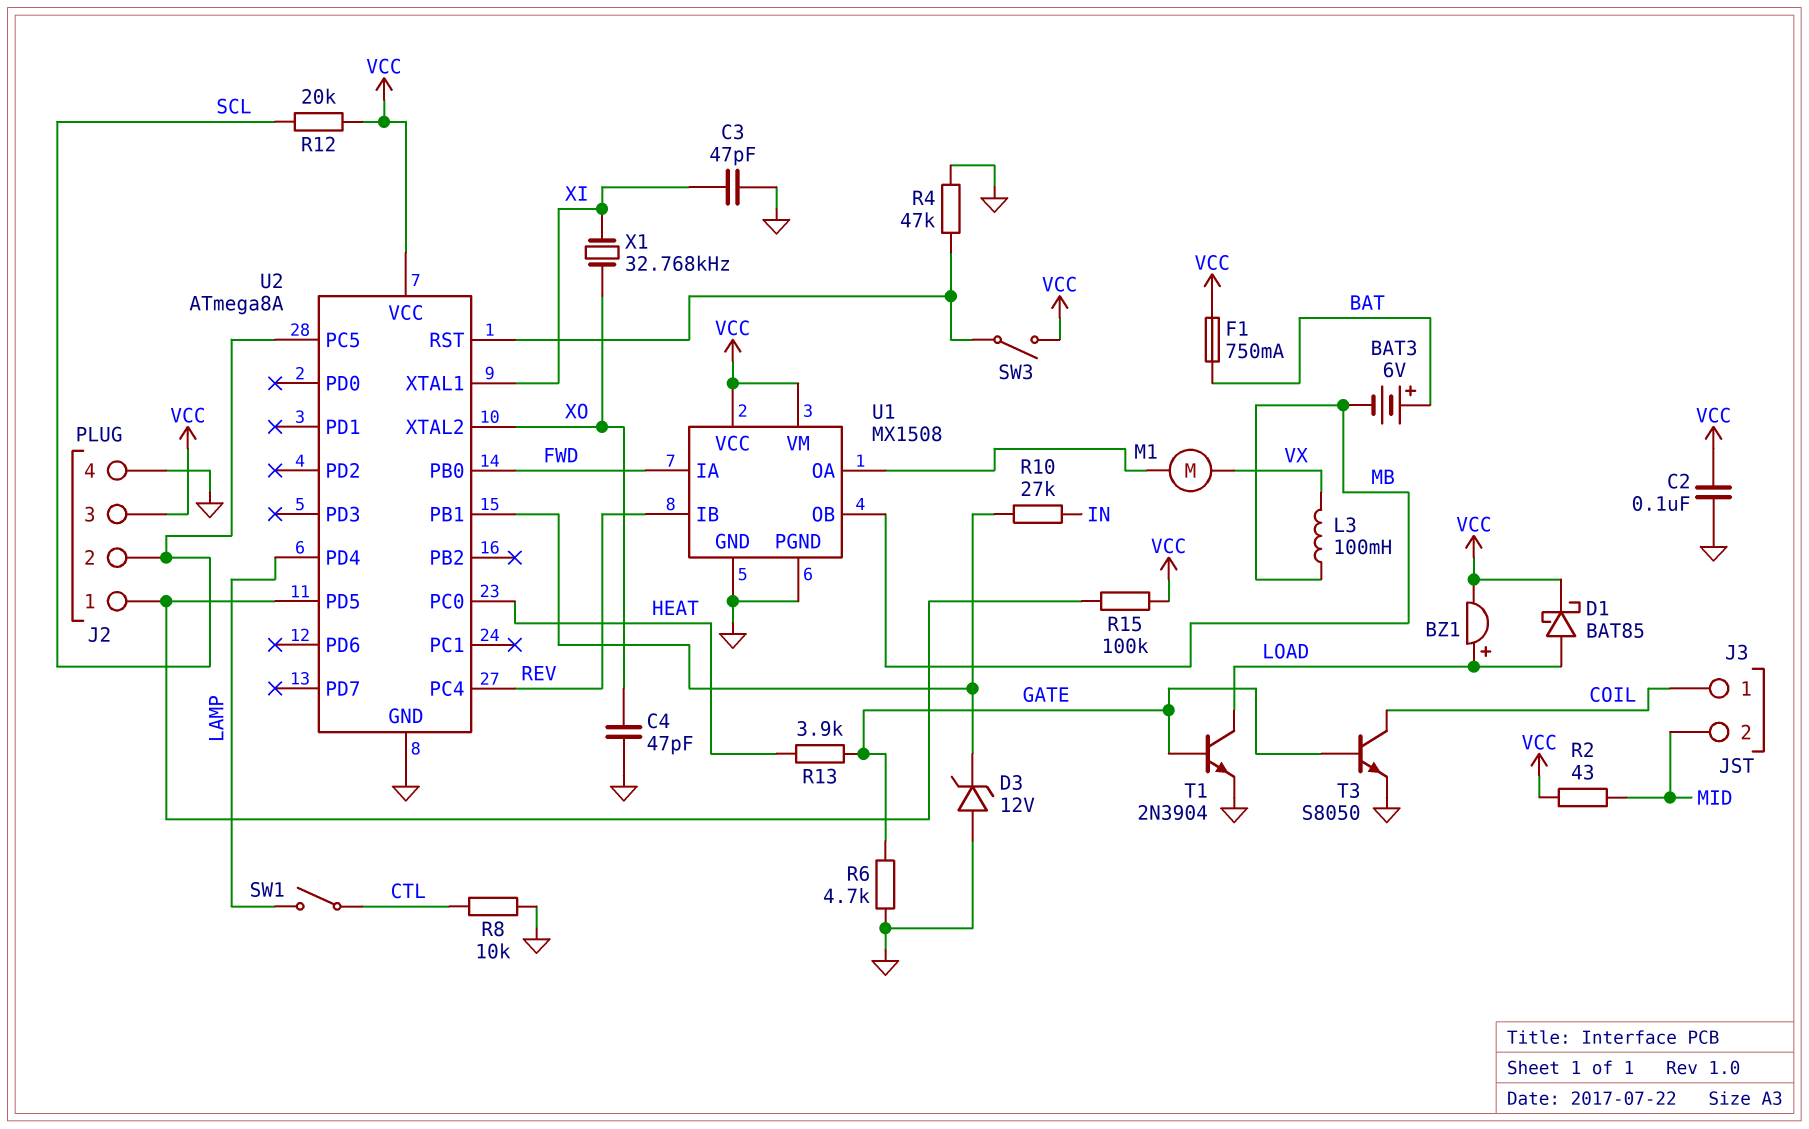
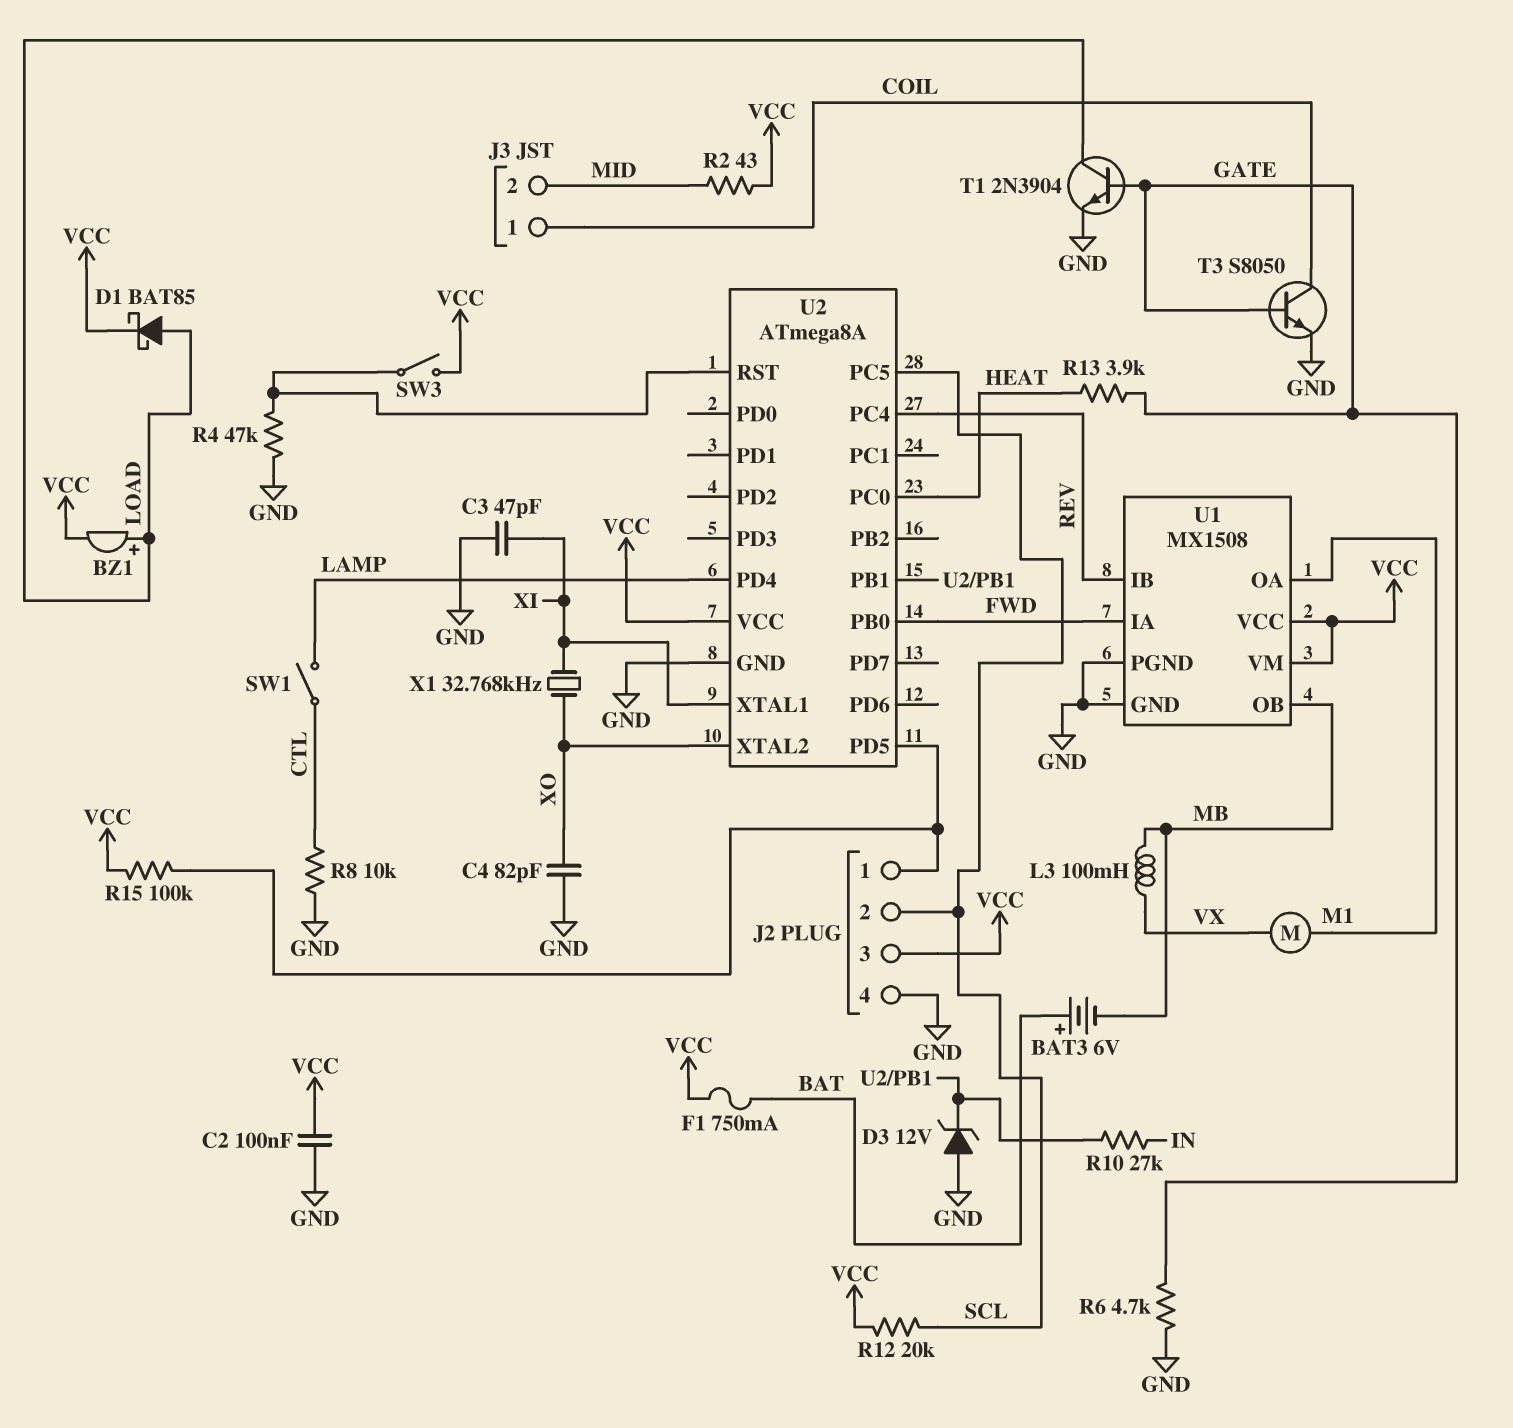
C4: 47pF (GND, XO) -> 82pF (GND, XO)

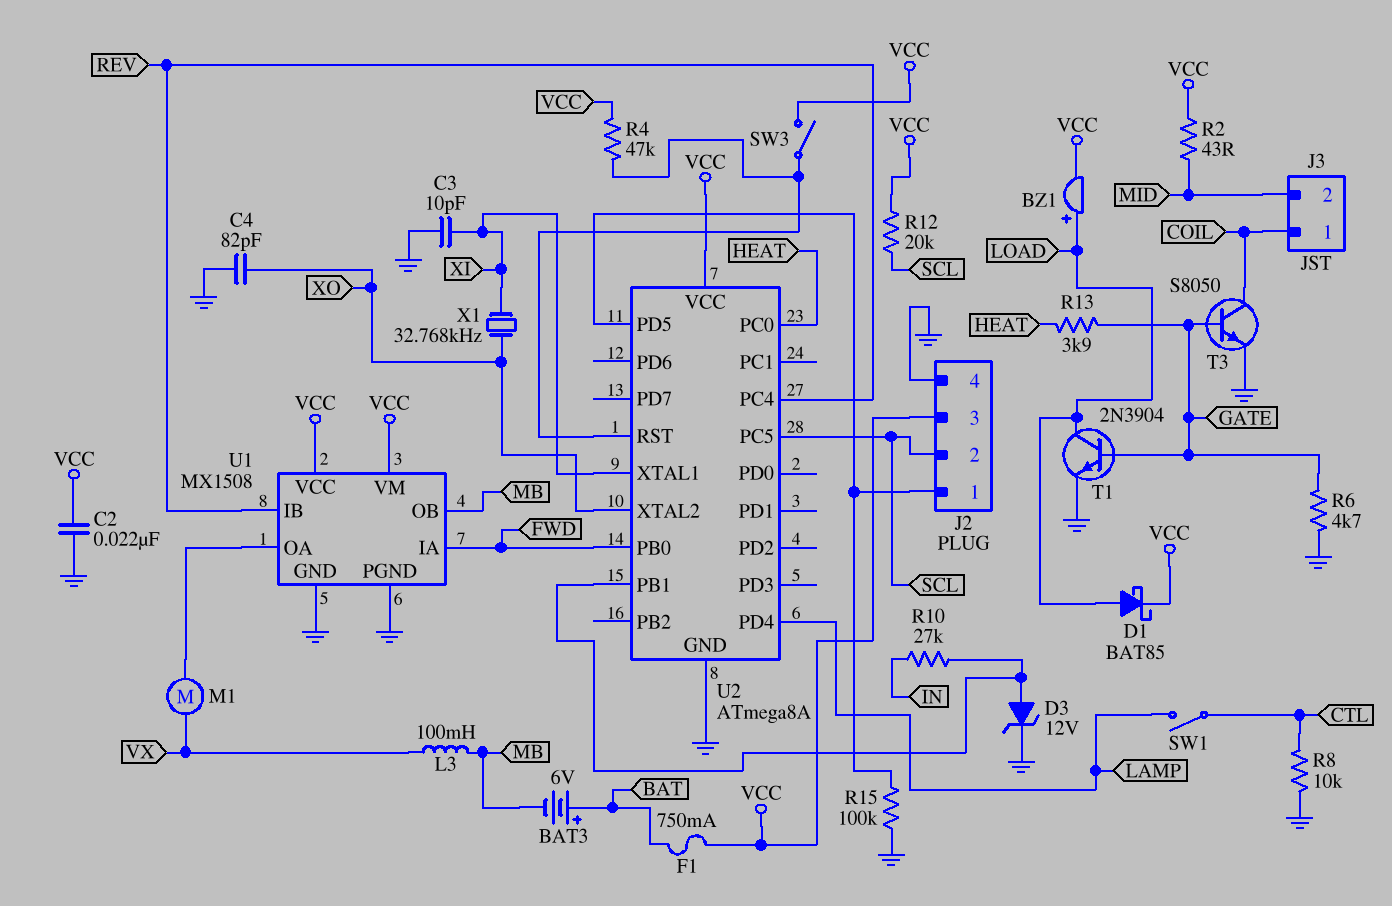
C2: 100nF (GND, VCC) -> 22nF (GND, VCC)
C3: 47pF (GND, XI) -> 10pF (GND, XI)
D3: zener 12V (A GND, K U2/PB1) -> zener 12V (A U2/PB1, K GND)
R4: 47k (GND, U2/RST) -> 47k (U2/RST, VCC)
R15: 100k (J2/1, VCC) -> 100k (GND, J2/1)

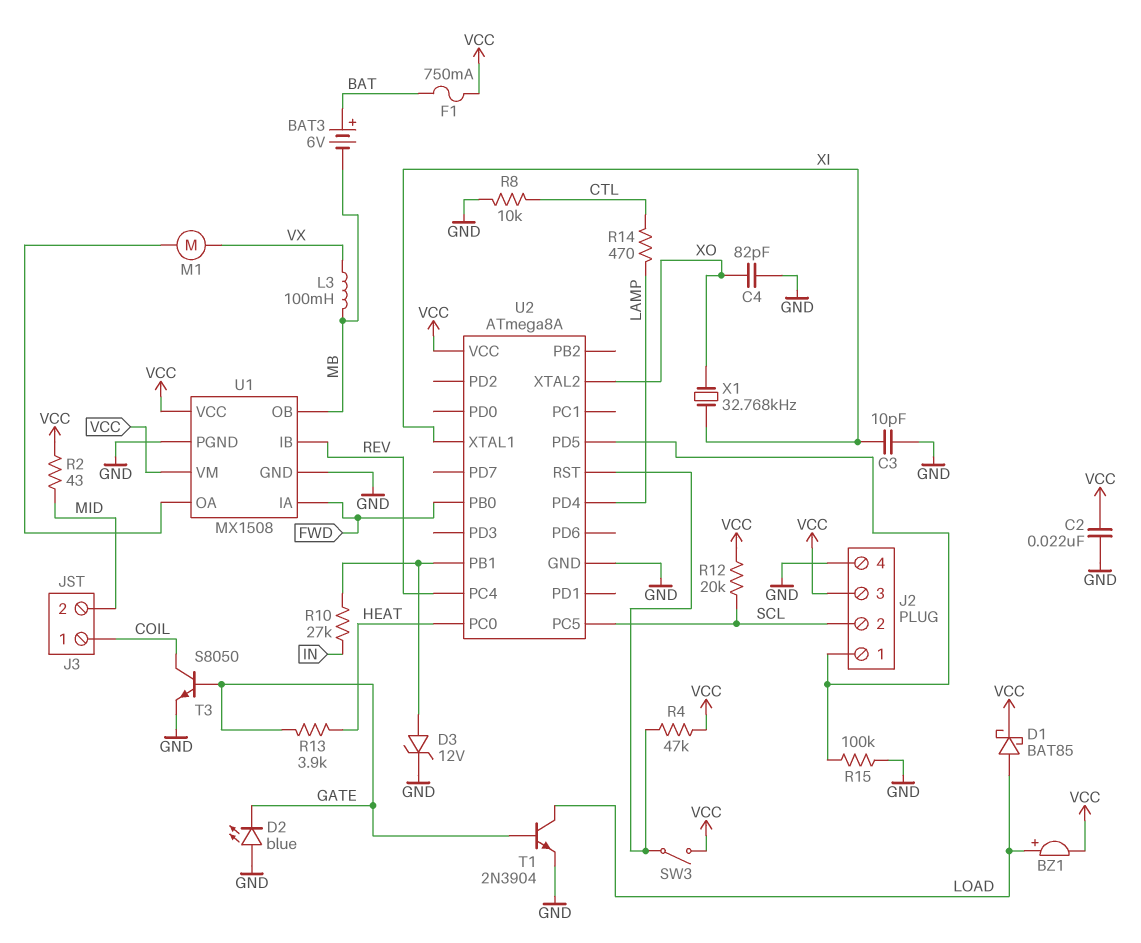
D2: none -> LED blue (A GND, K GATE)
R6: 4.7k (GATE, GND) -> none
R14: none -> 470 (CTL, LAMP)
SW1: switch (CTL, LAMP) -> none

